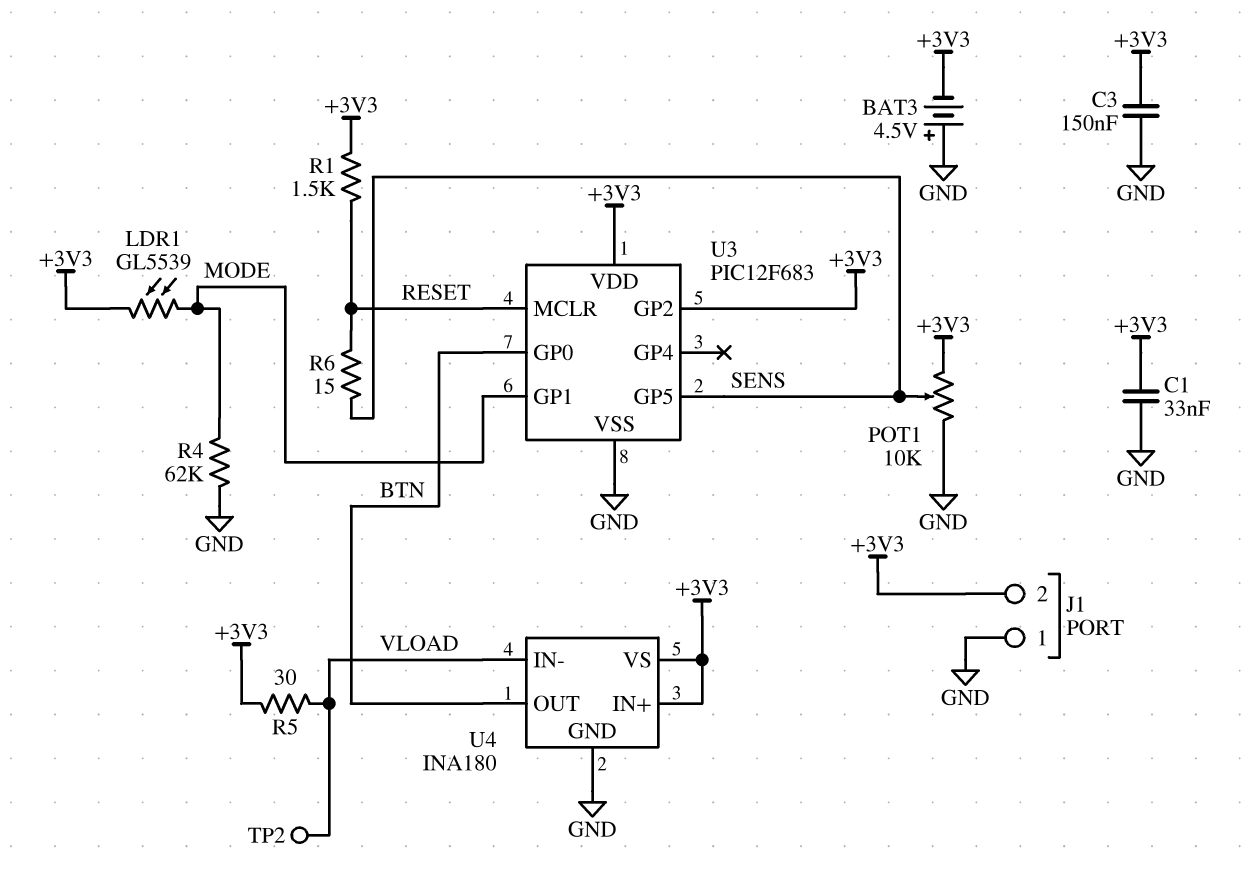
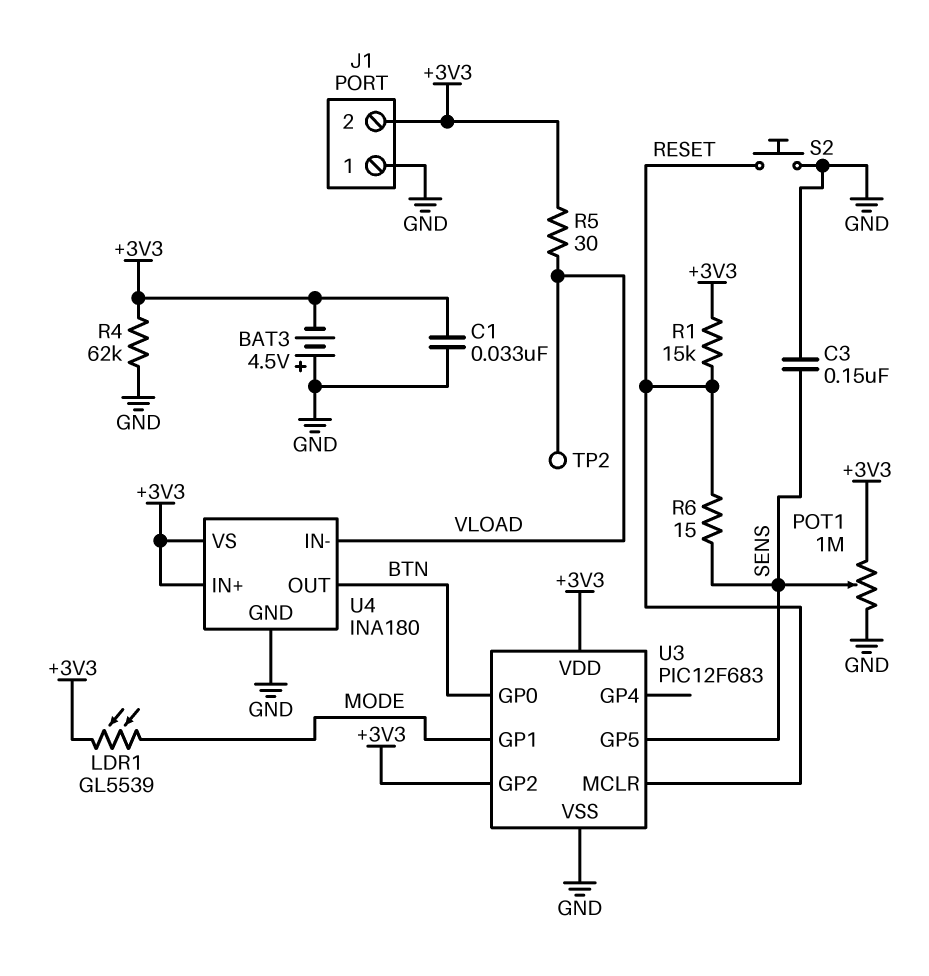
C3: 150nF (+3V3, GND) -> 150nF (GND, SENS)
POT1: 10k (+3V3, GND, wiper SENS) -> 1M (+3V3, GND, wiper SENS)
R1: 1.5k (+3V3, RESET) -> 15k (+3V3, RESET)
R4: 62k (GND, MODE) -> 62k (+3V3, GND)
S2: none -> button (GND, RESET)

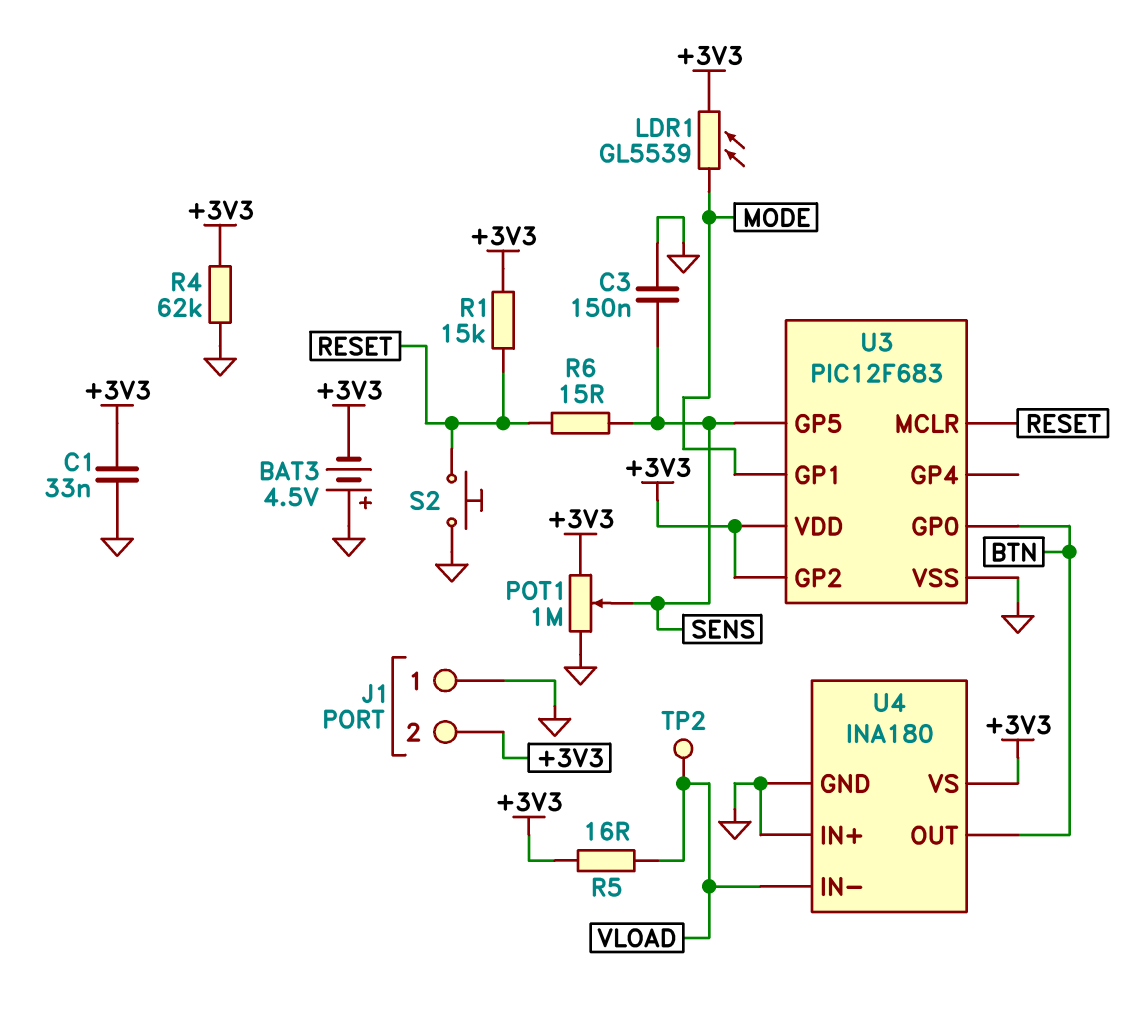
R5: 30 (+3V3, VLOAD) -> 16 (+3V3, VLOAD)
U4 pin IN+: +3V3 -> GND

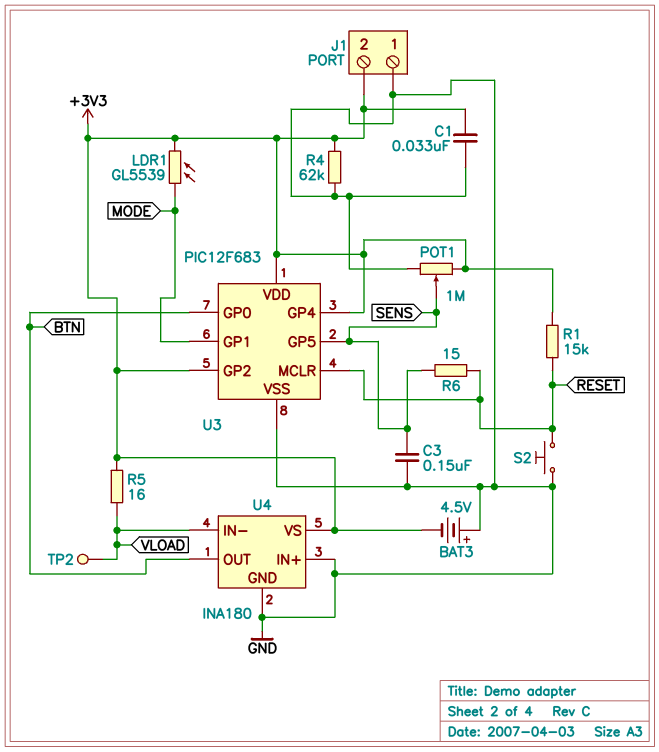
U3 pin GP4: none -> +3V3

